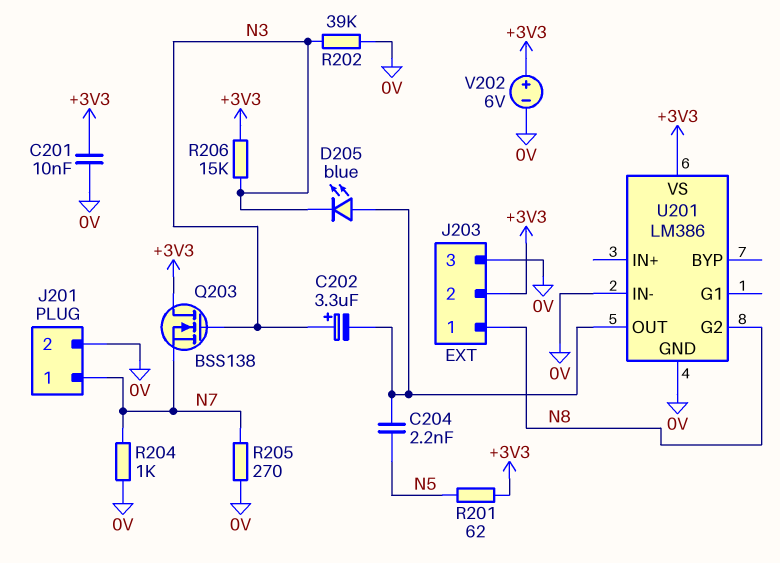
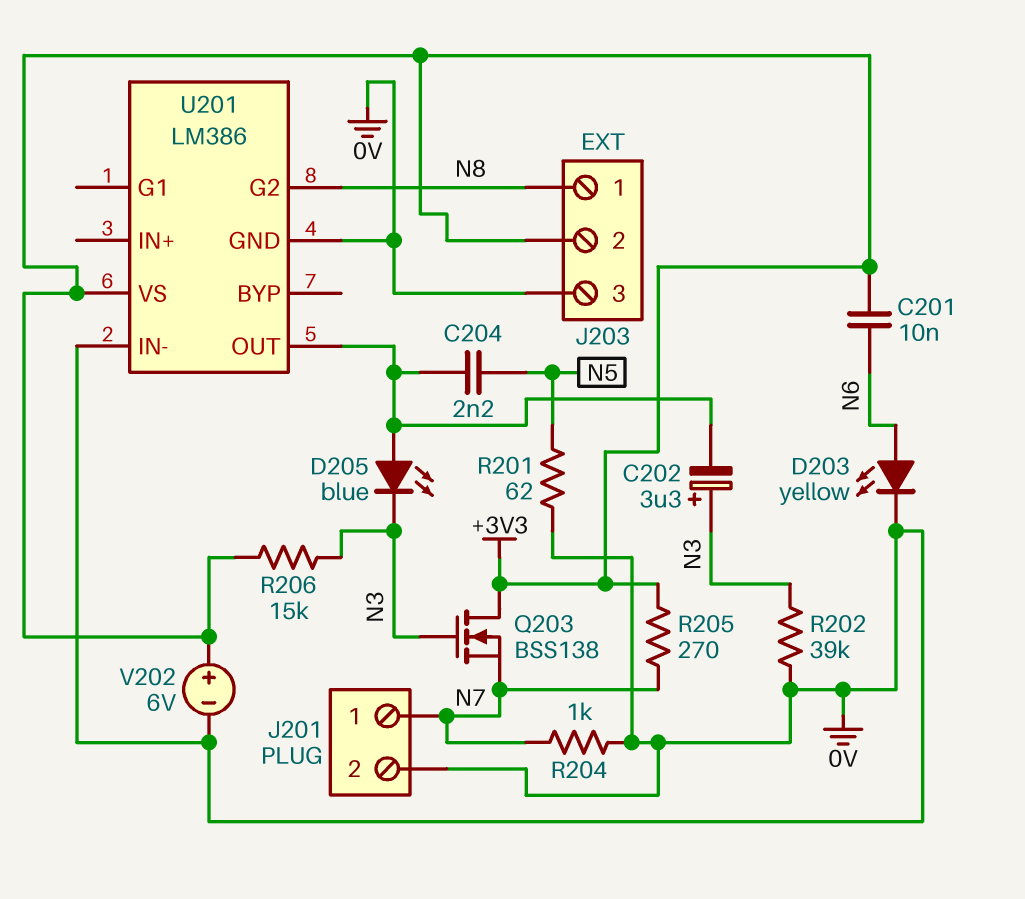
C201: 10nF (+3V3, 0V) -> 10nF (+3V3, N6)
D203: none -> LED yellow (A N6, K 0V)
R201: 62 (+3V3, N5) -> 62 (0V, N5)
R205: 270 (0V, N7) -> 270 (+3V3, N7)

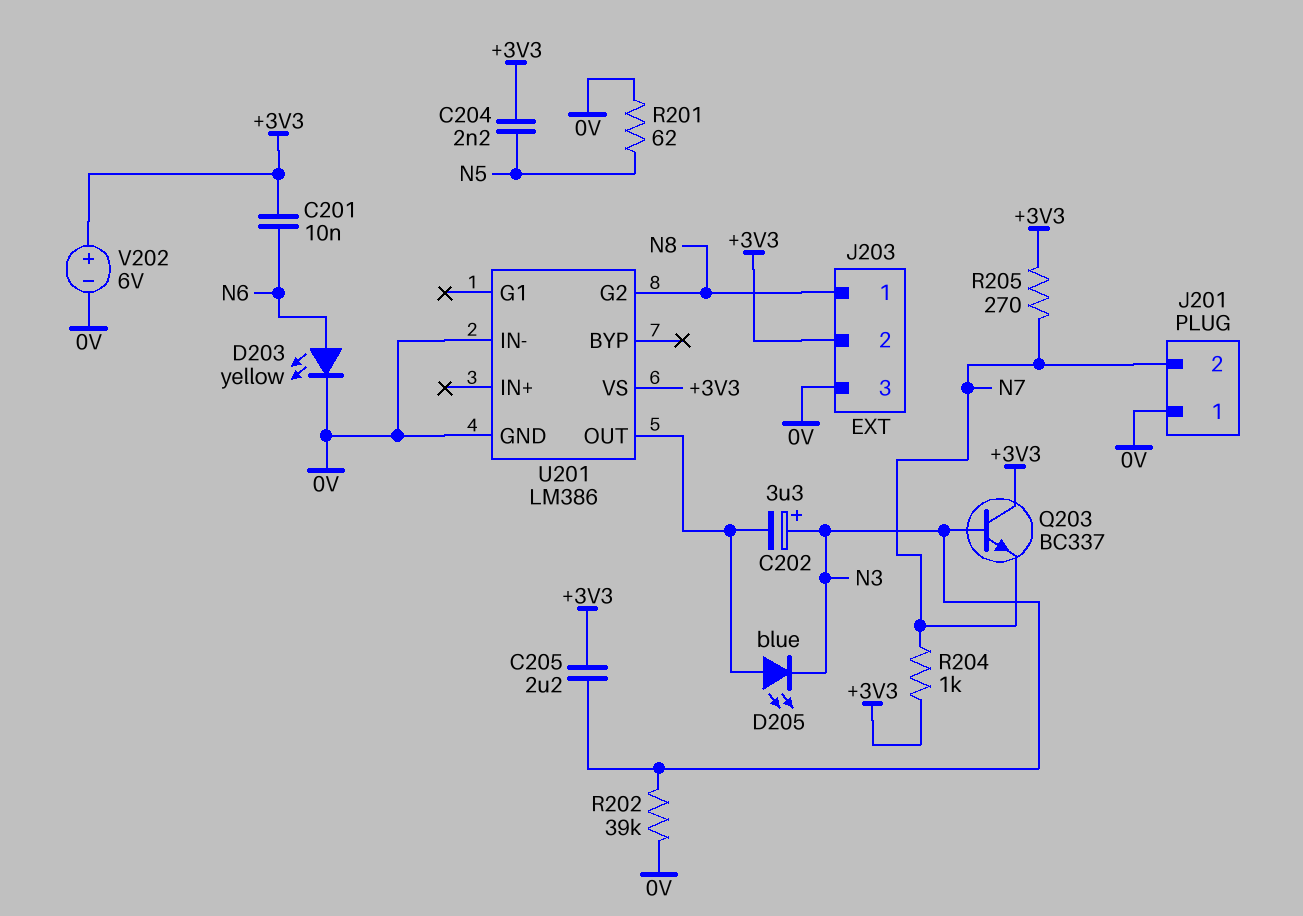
C204: 2.2nF (N5, U201/OUT) -> 2.2nF (+3V3, N5)
C205: none -> 2.2uF (+3V3, N3)
J201 pin 1: N7 -> 0V
J201 pin 2: 0V -> N7
Q203: NMOS BSS138 (G N3, D +3V3, S N7) -> NPN BC337 (B N3, C +3V3, E N7)
R204: 1k (0V, N7) -> 1k (+3V3, N7)
R206: 15k (+3V3, N3) -> none

